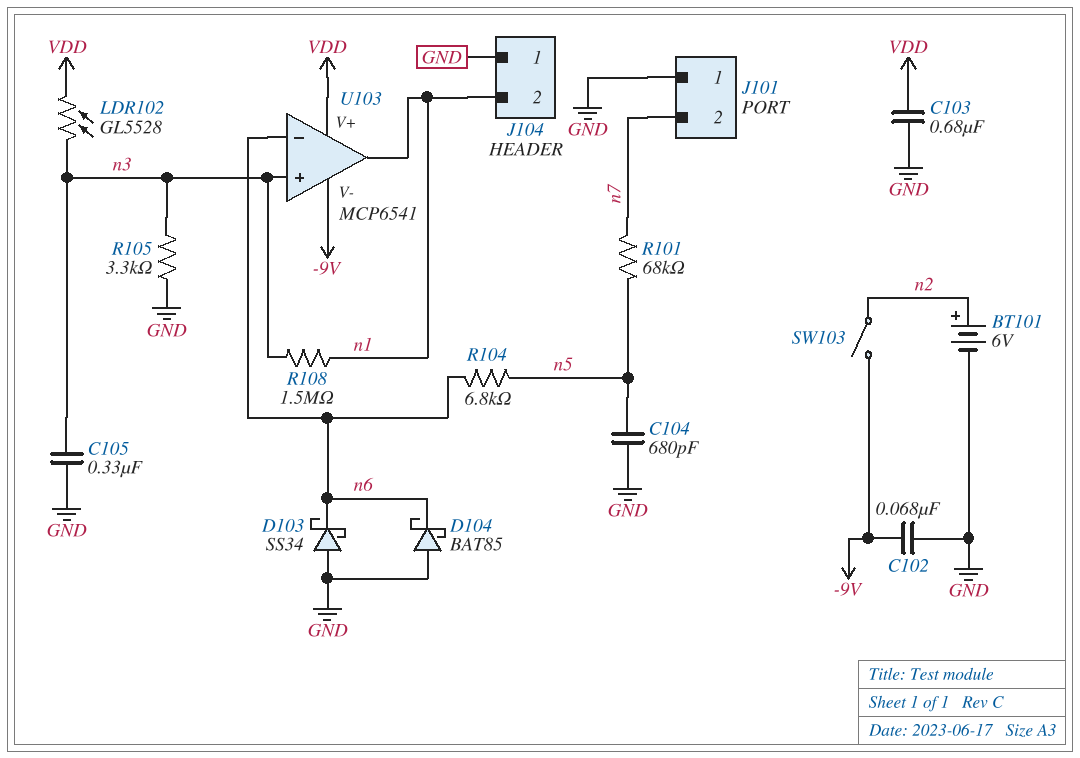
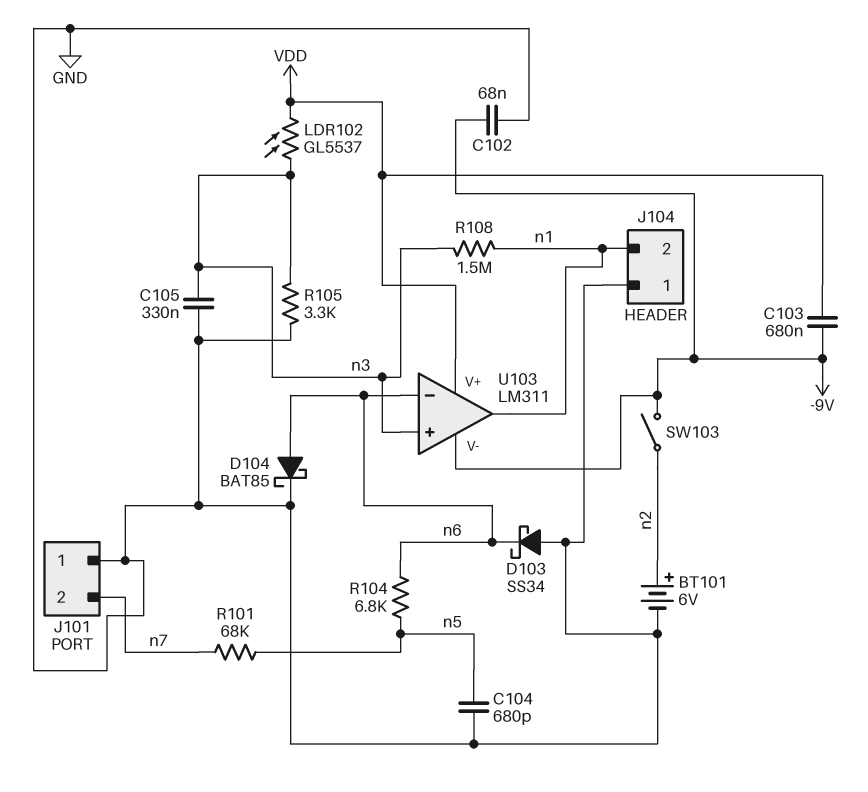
C103: 680nF (GND, VDD) -> 680nF (-9V, VDD)
D104: schottky BAT85 (A GND, K n6) -> schottky BAT85 (A n6, K GND)
LDR102: GL5528 (VDD, n3) -> GL5537 (VDD, n3)
U103: MCP6541 -> LM311

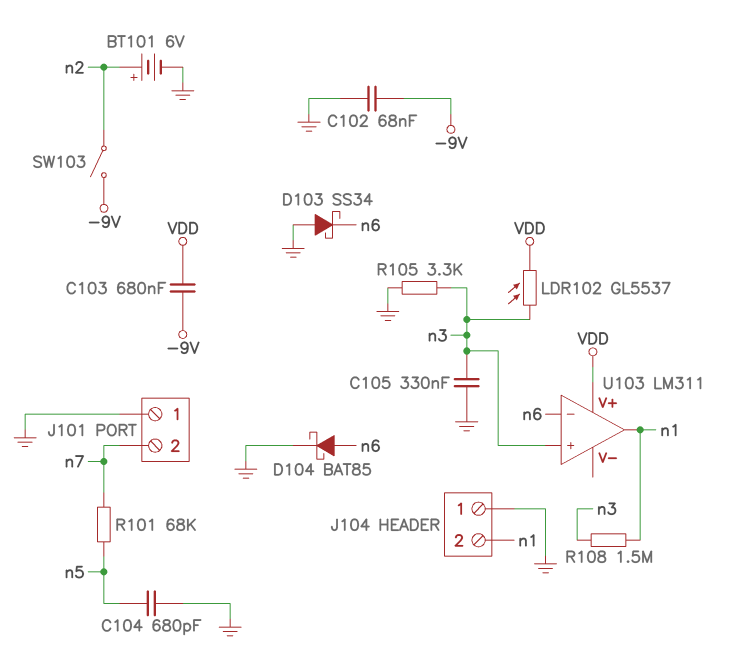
R104: 6.8k (n5, n6) -> none
U103 pin V-: -9V -> none

